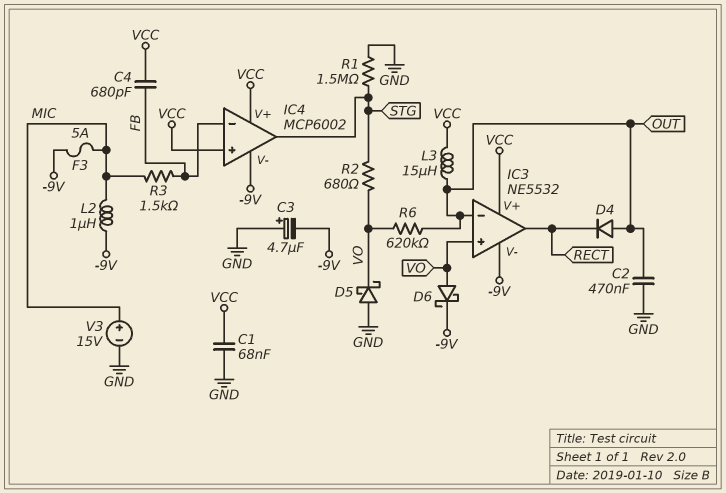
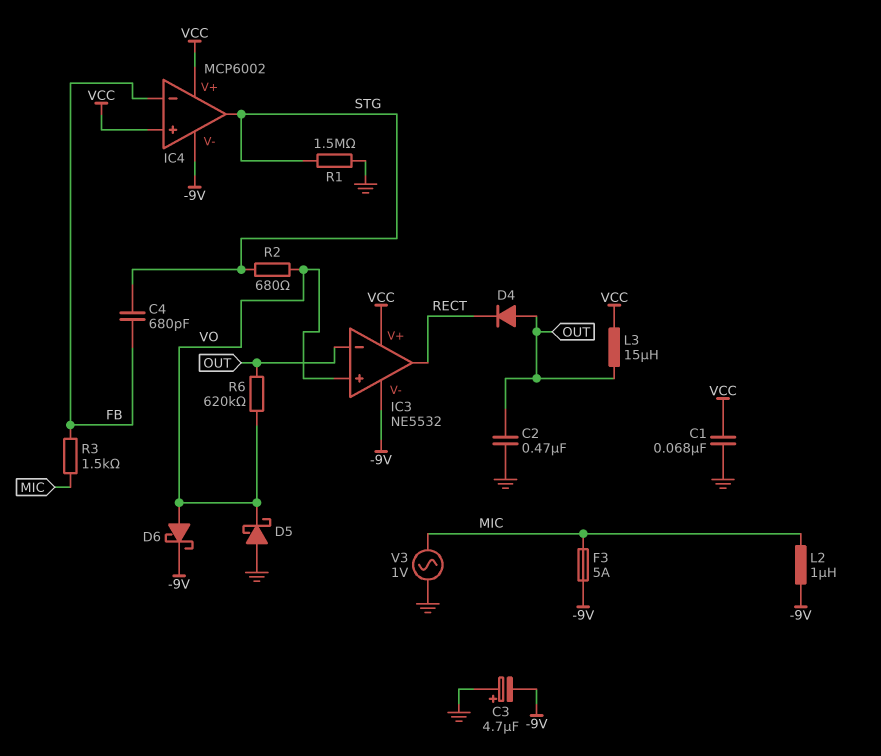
C4: 680pF (FB, VCC) -> 680pF (FB, STG)
V3: 15V (plus MIC, minus GND) -> AC 1V (GND, MIC)

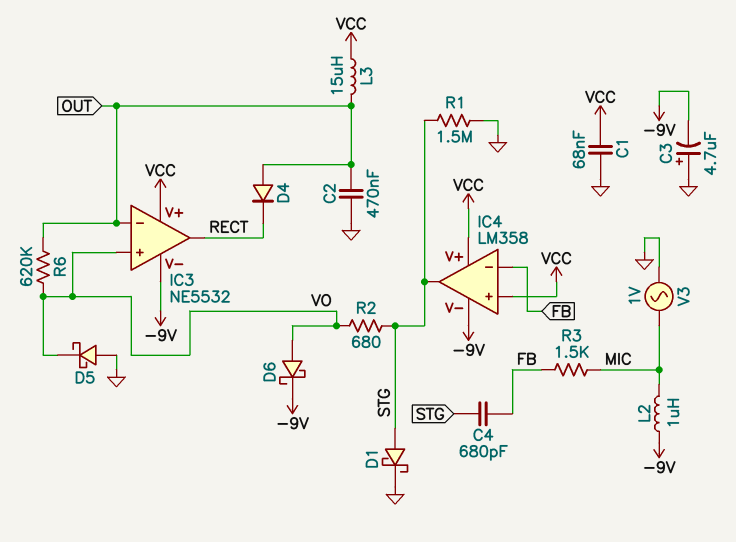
D1: none -> schottky (A STG, K GND)
F3: 5A (-9V, MIC) -> none
IC4: MCP6002 -> LM358

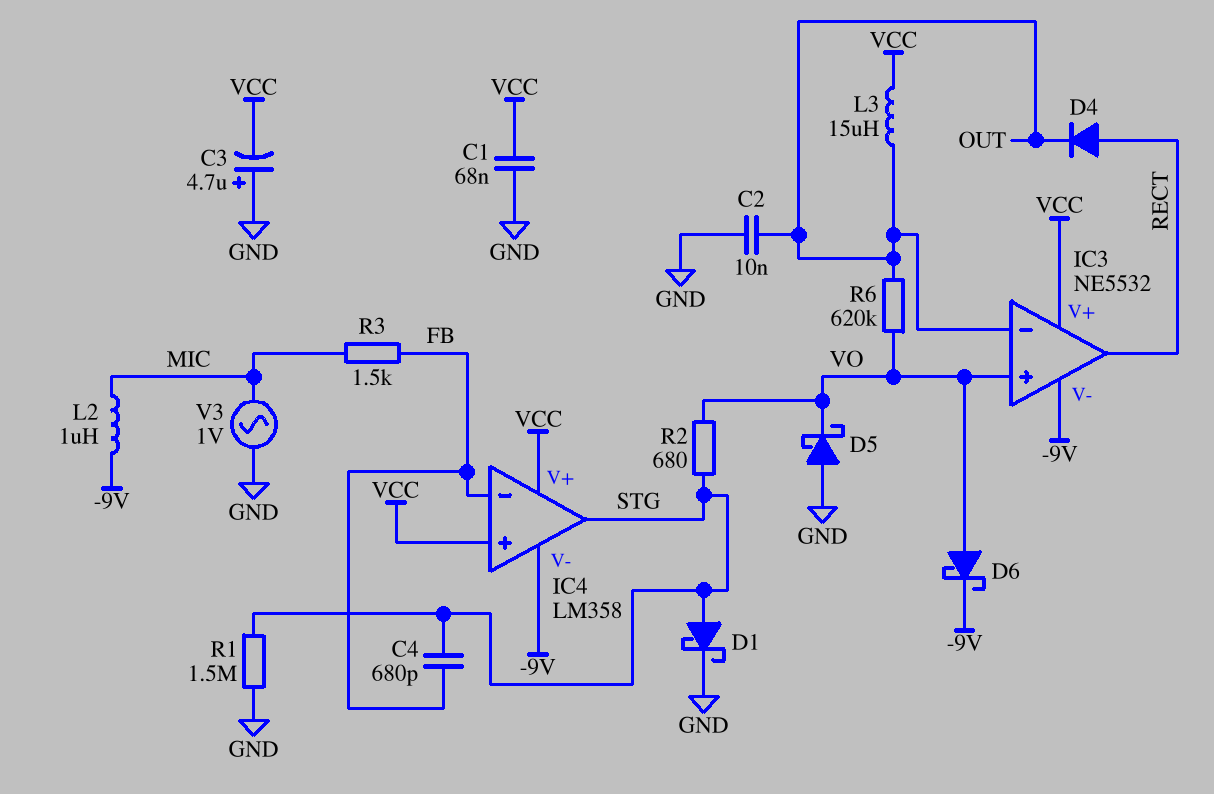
C2: 470nF (GND, OUT) -> 10nF (GND, OUT)
C3: 4.7uF (plus GND, minus -9V) -> 4.7uF (plus GND, minus VCC)
D4: diode (A OUT, K RECT) -> diode (A RECT, K OUT)

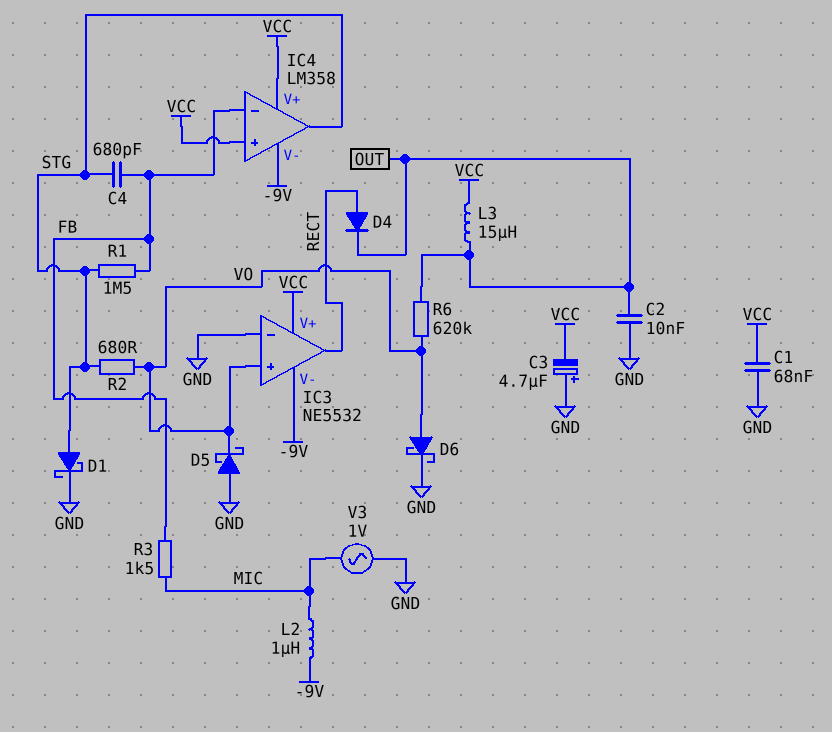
D6: schottky (A VO, K -9V) -> schottky (A VO, K GND)
IC3 pin in-: OUT -> GND
R1: 1.5M (GND, STG) -> 1.5M (FB, STG)

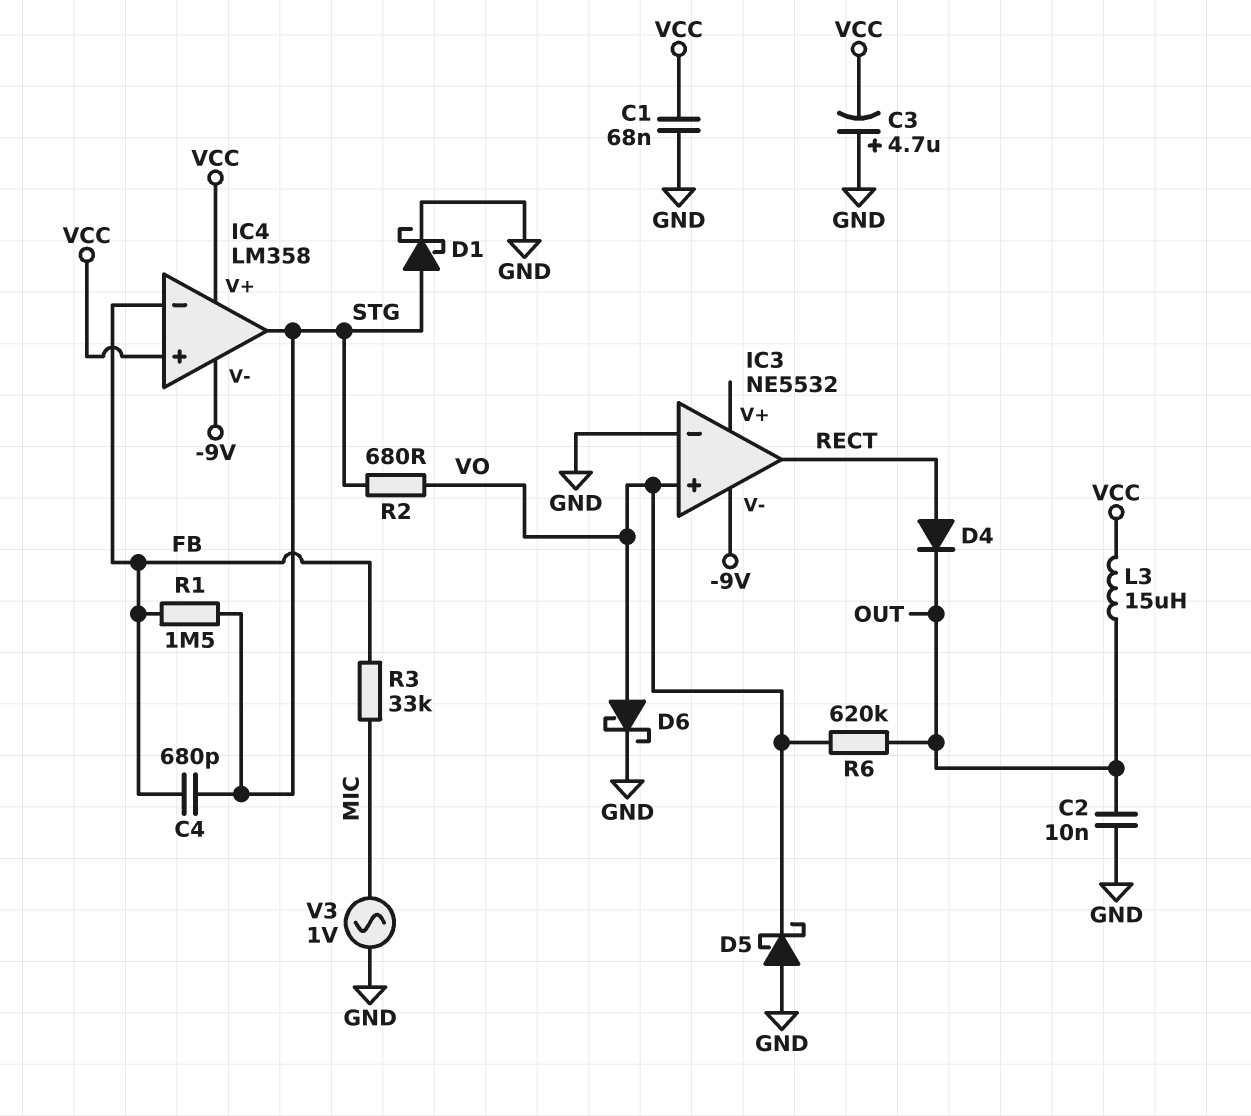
IC3 pin V+: VCC -> none
L2: 1uH (-9V, MIC) -> none
R3: 1.5k (FB, MIC) -> 33k (FB, MIC)

